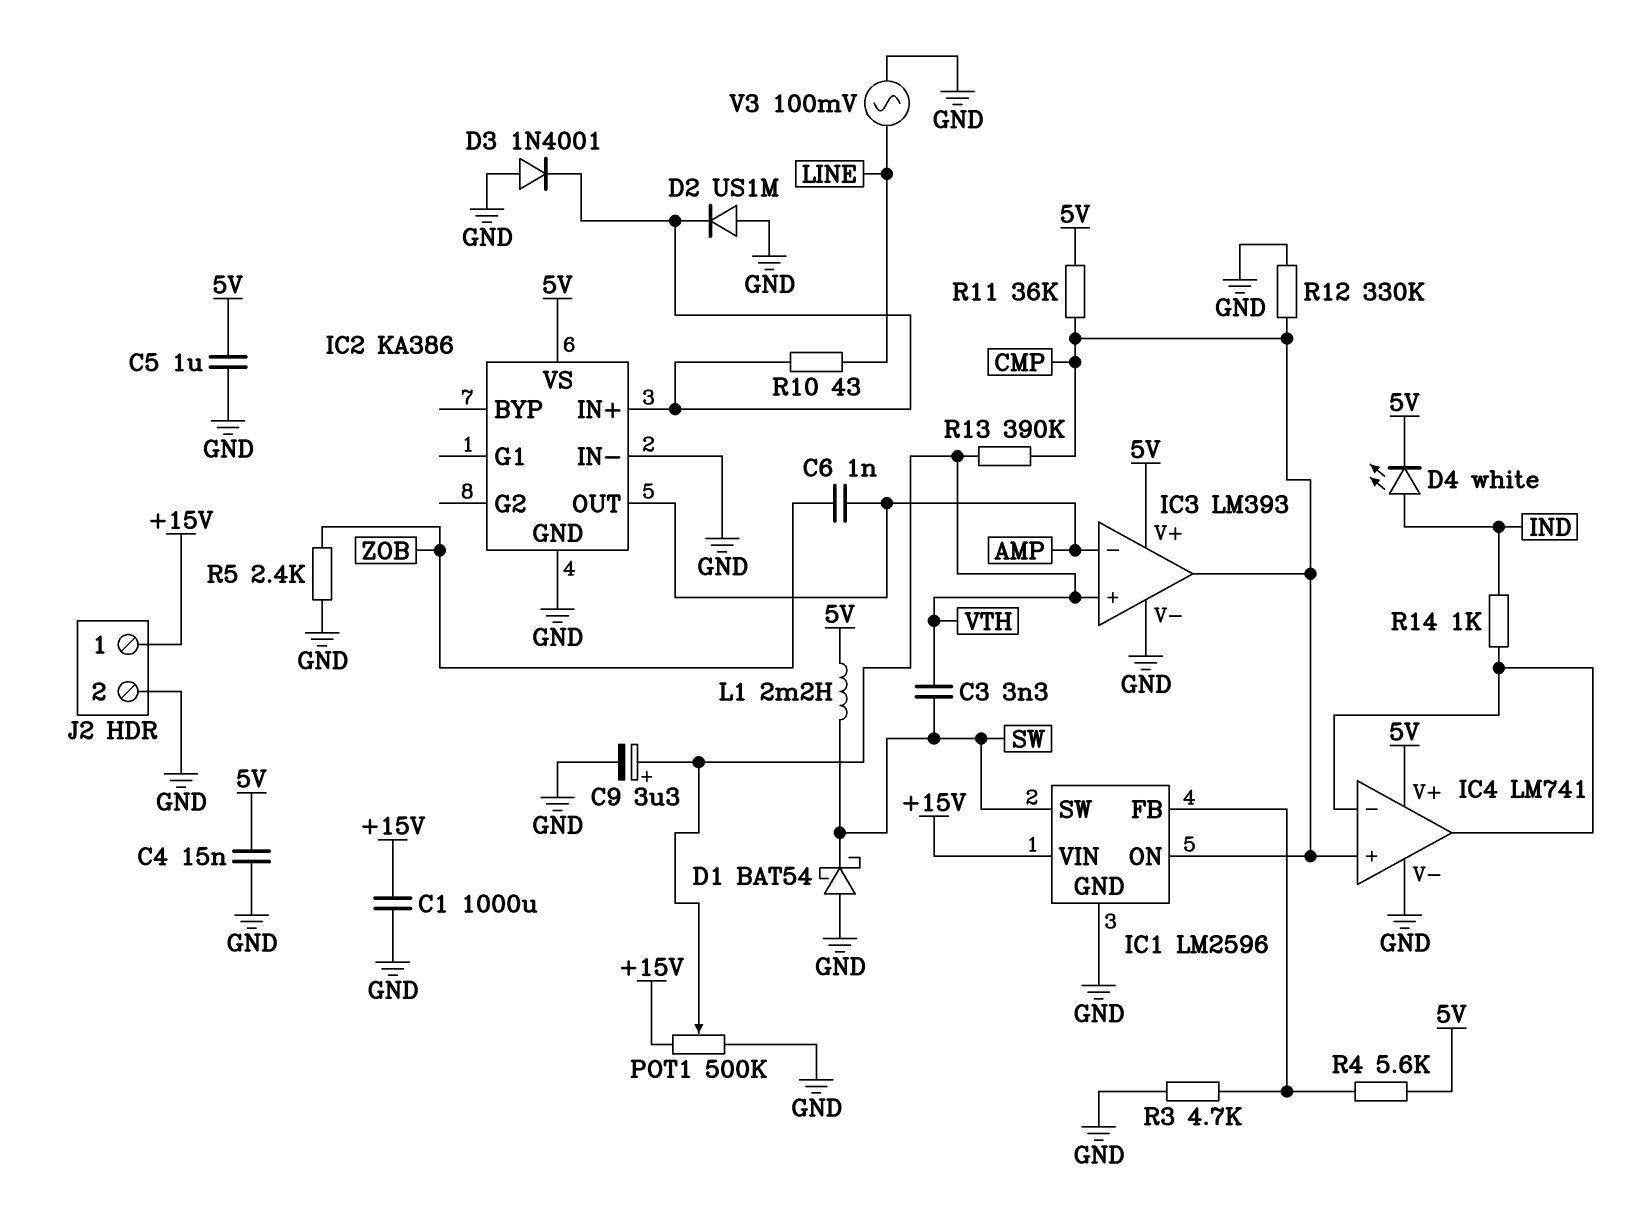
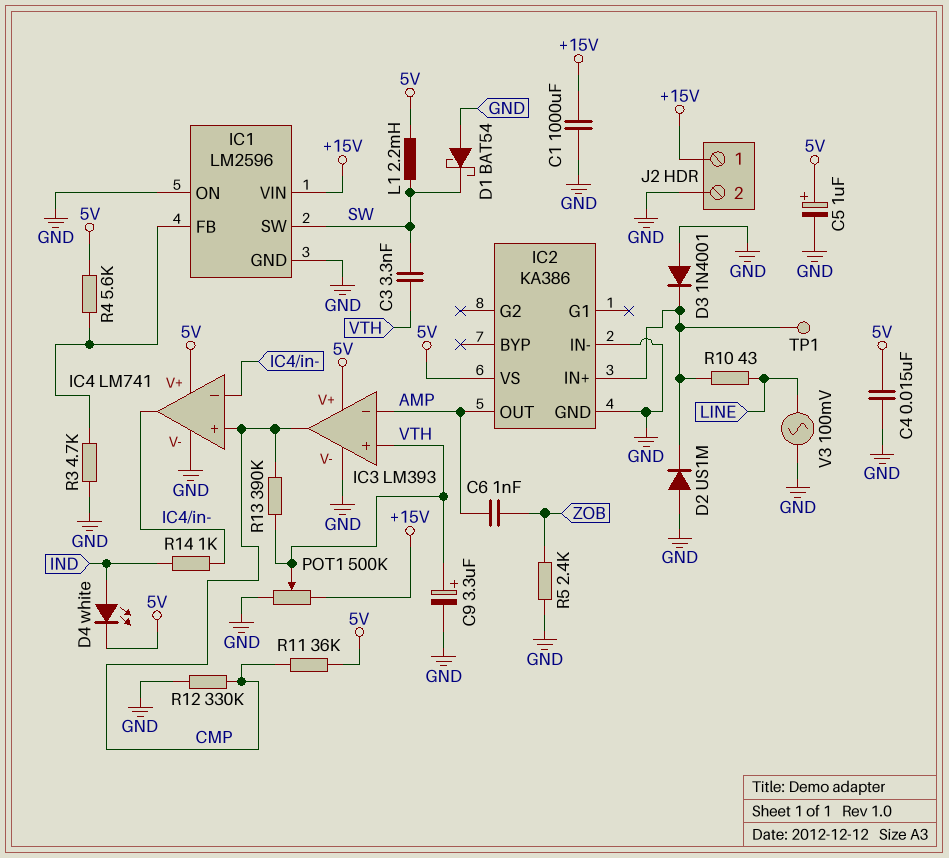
C5: 1uF (5V, GND) -> 1uF (plus 5V, minus GND)
IC1 pin ON: CMP -> GND
TP1: none -> test point (IC2/IN+)

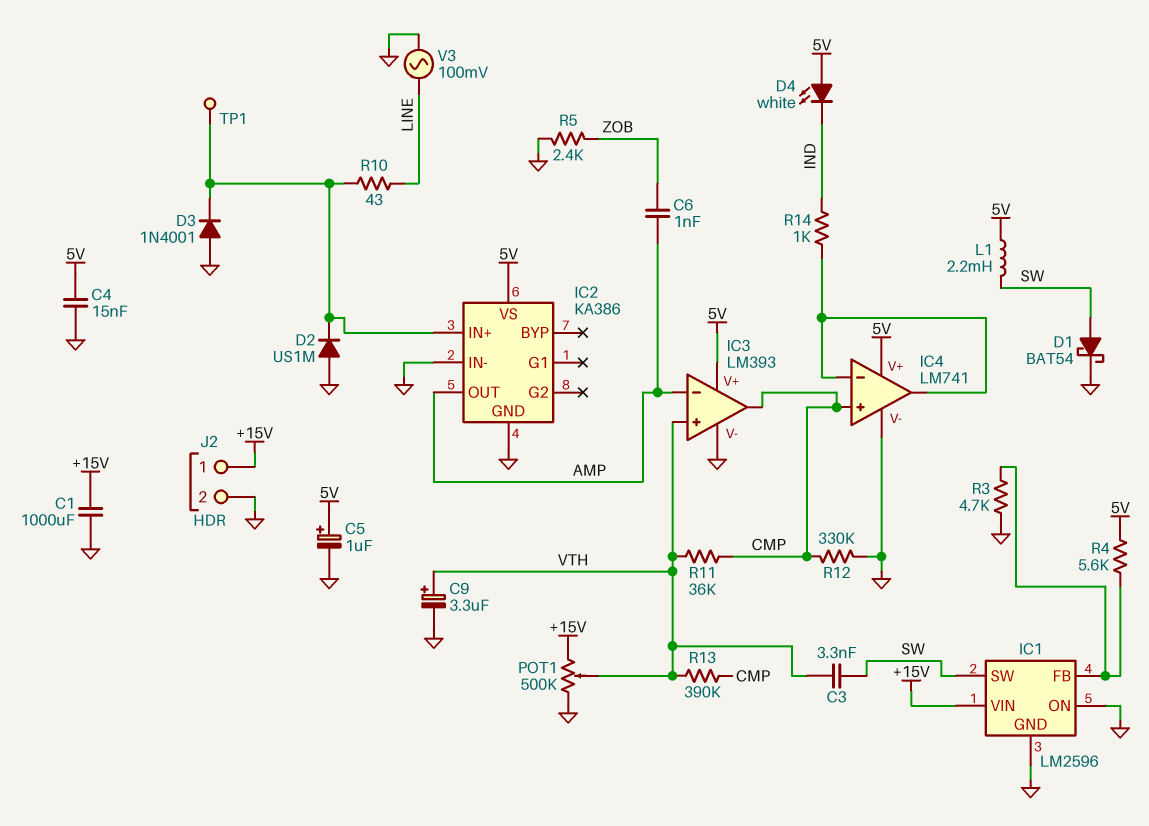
D1: schottky BAT54 (A GND, K SW) -> schottky BAT54 (A SW, K GND)
D4: LED white (A IND, K 5V) -> LED white (A 5V, K IND)
R11: 36k (5V, CMP) -> 36k (CMP, VTH)

